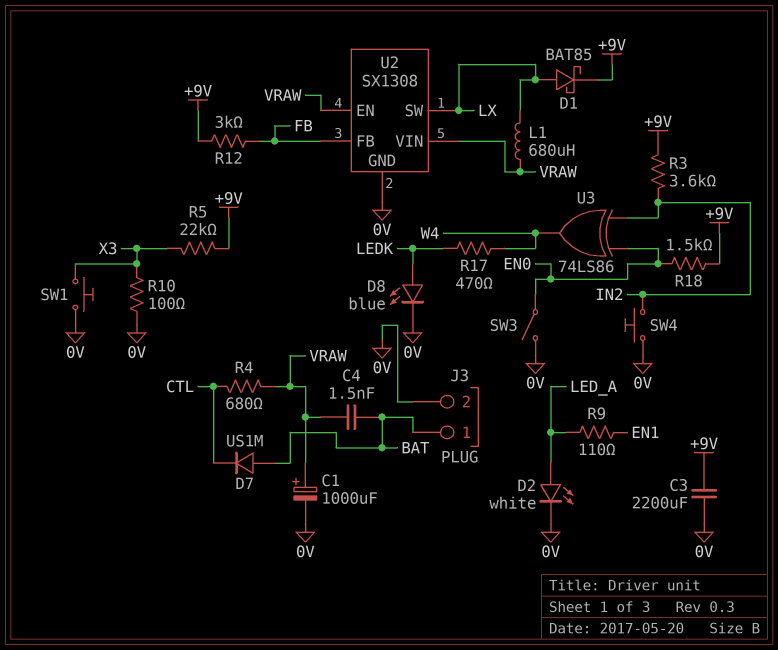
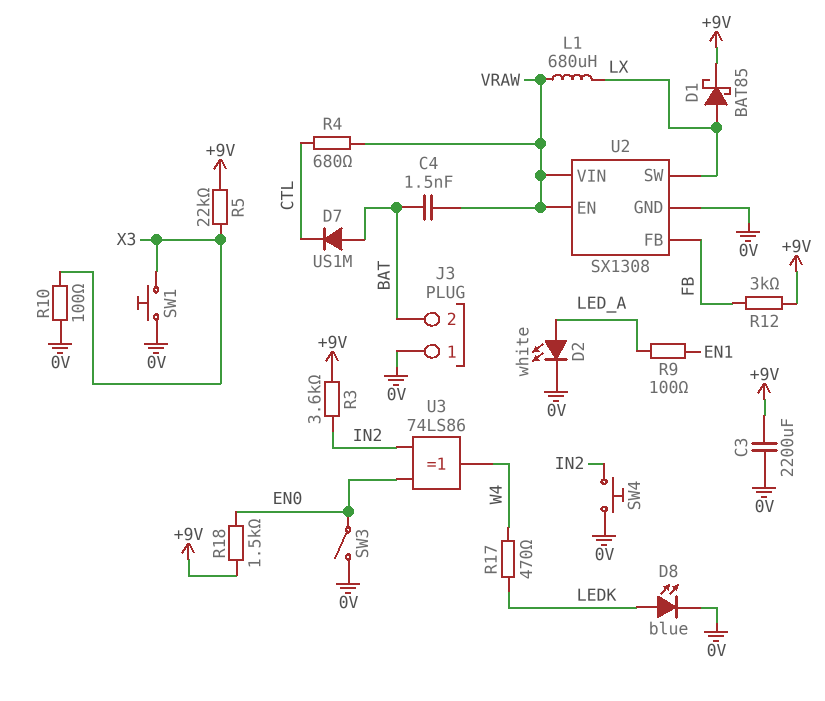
C1: 1000uF (plus VRAW, minus 0V) -> none
J3 pin 1: BAT -> 0V
J3 pin 2: 0V -> BAT
R9: 110 (EN1, LED_A) -> 100 (EN1, LED_A)

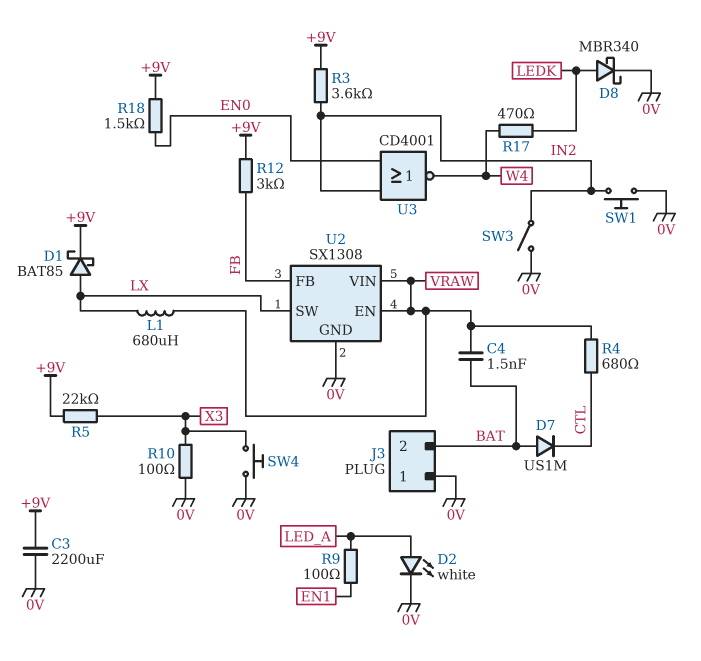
D8: LED blue (A LEDK, K 0V) -> schottky MBR340 (A LEDK, K 0V)
SW1: button (0V, X3) -> button (0V, IN2)
SW3: switch (0V, EN0) -> switch (0V, IN2)
SW4: button (0V, IN2) -> button (0V, X3)
U3: XOR 74LS86 (in EN0, in IN2, out W4) -> NOR CD4001 (in EN0, in IN2, out W4)

